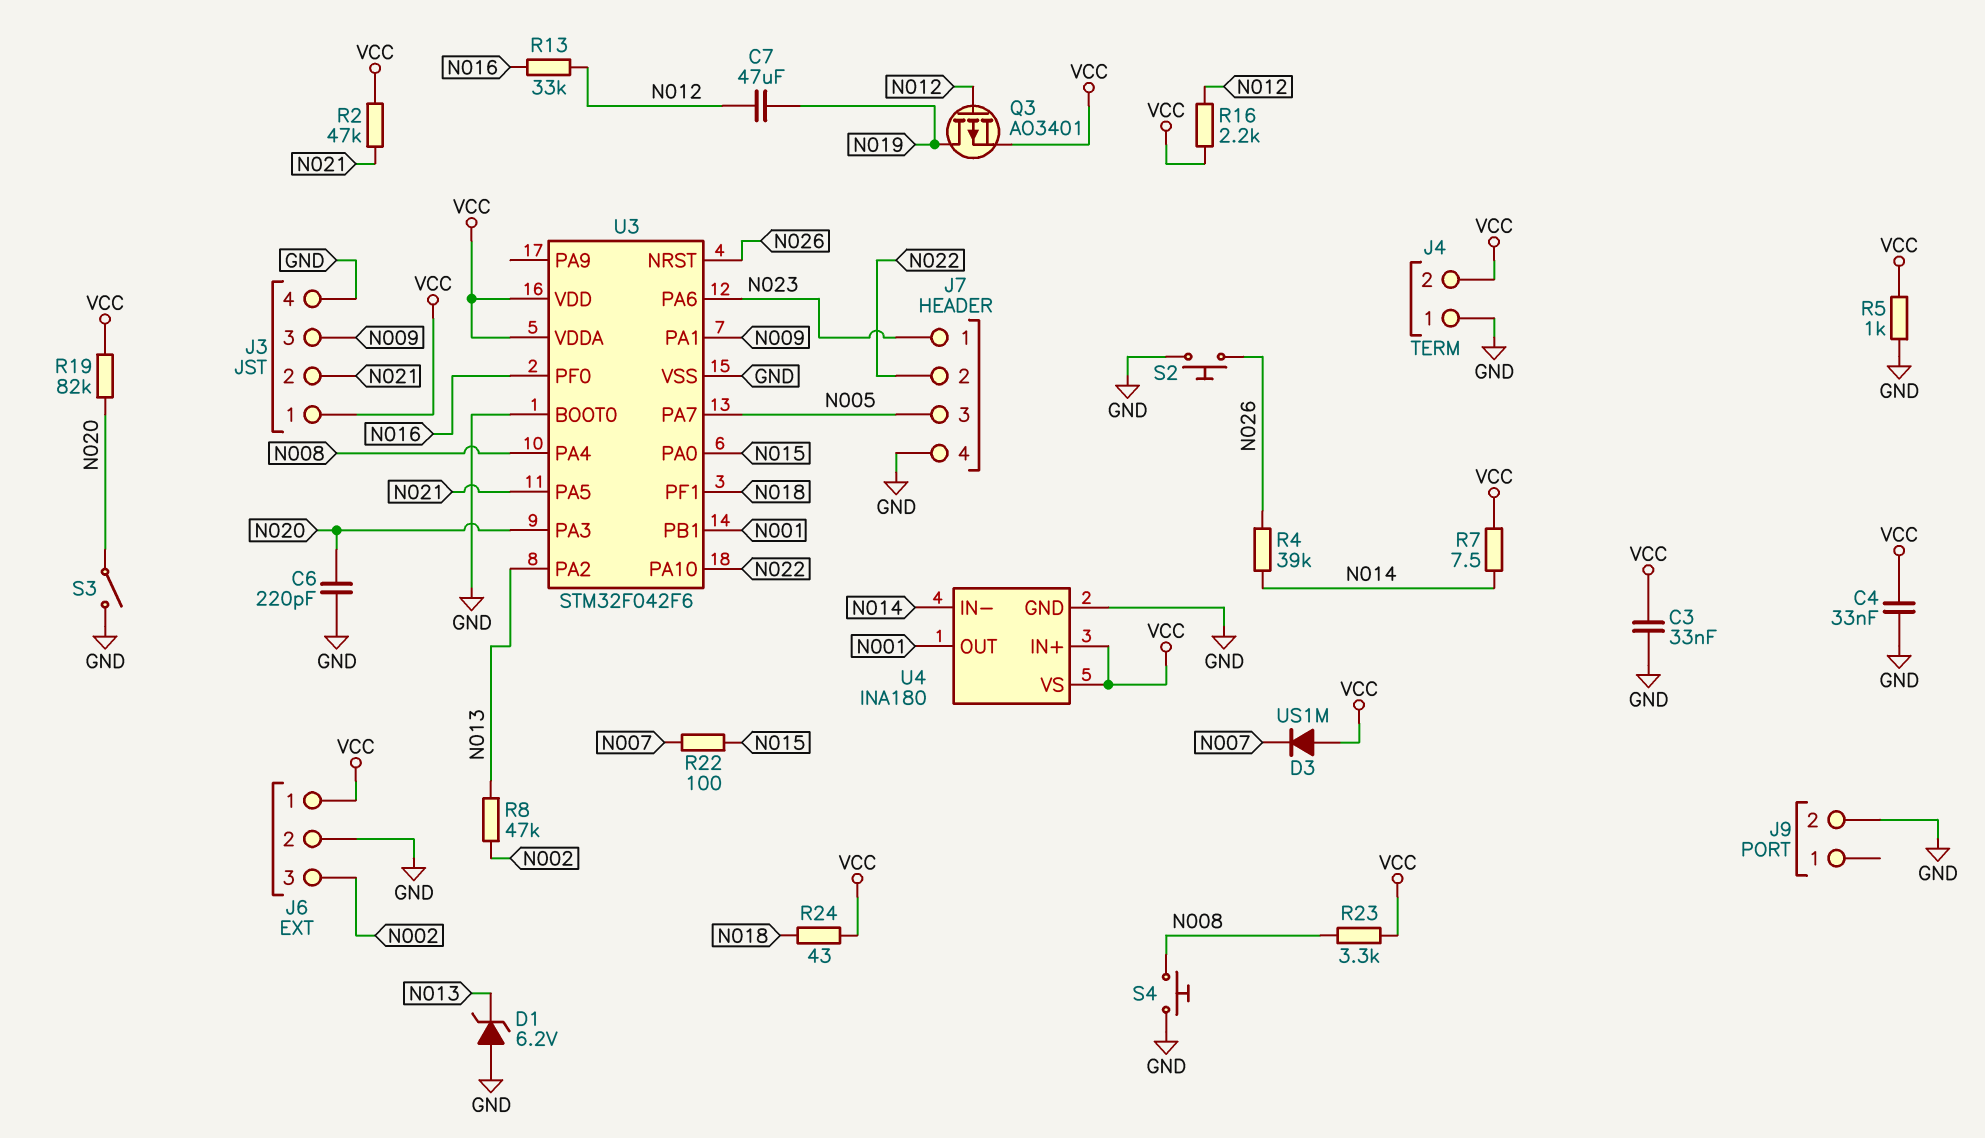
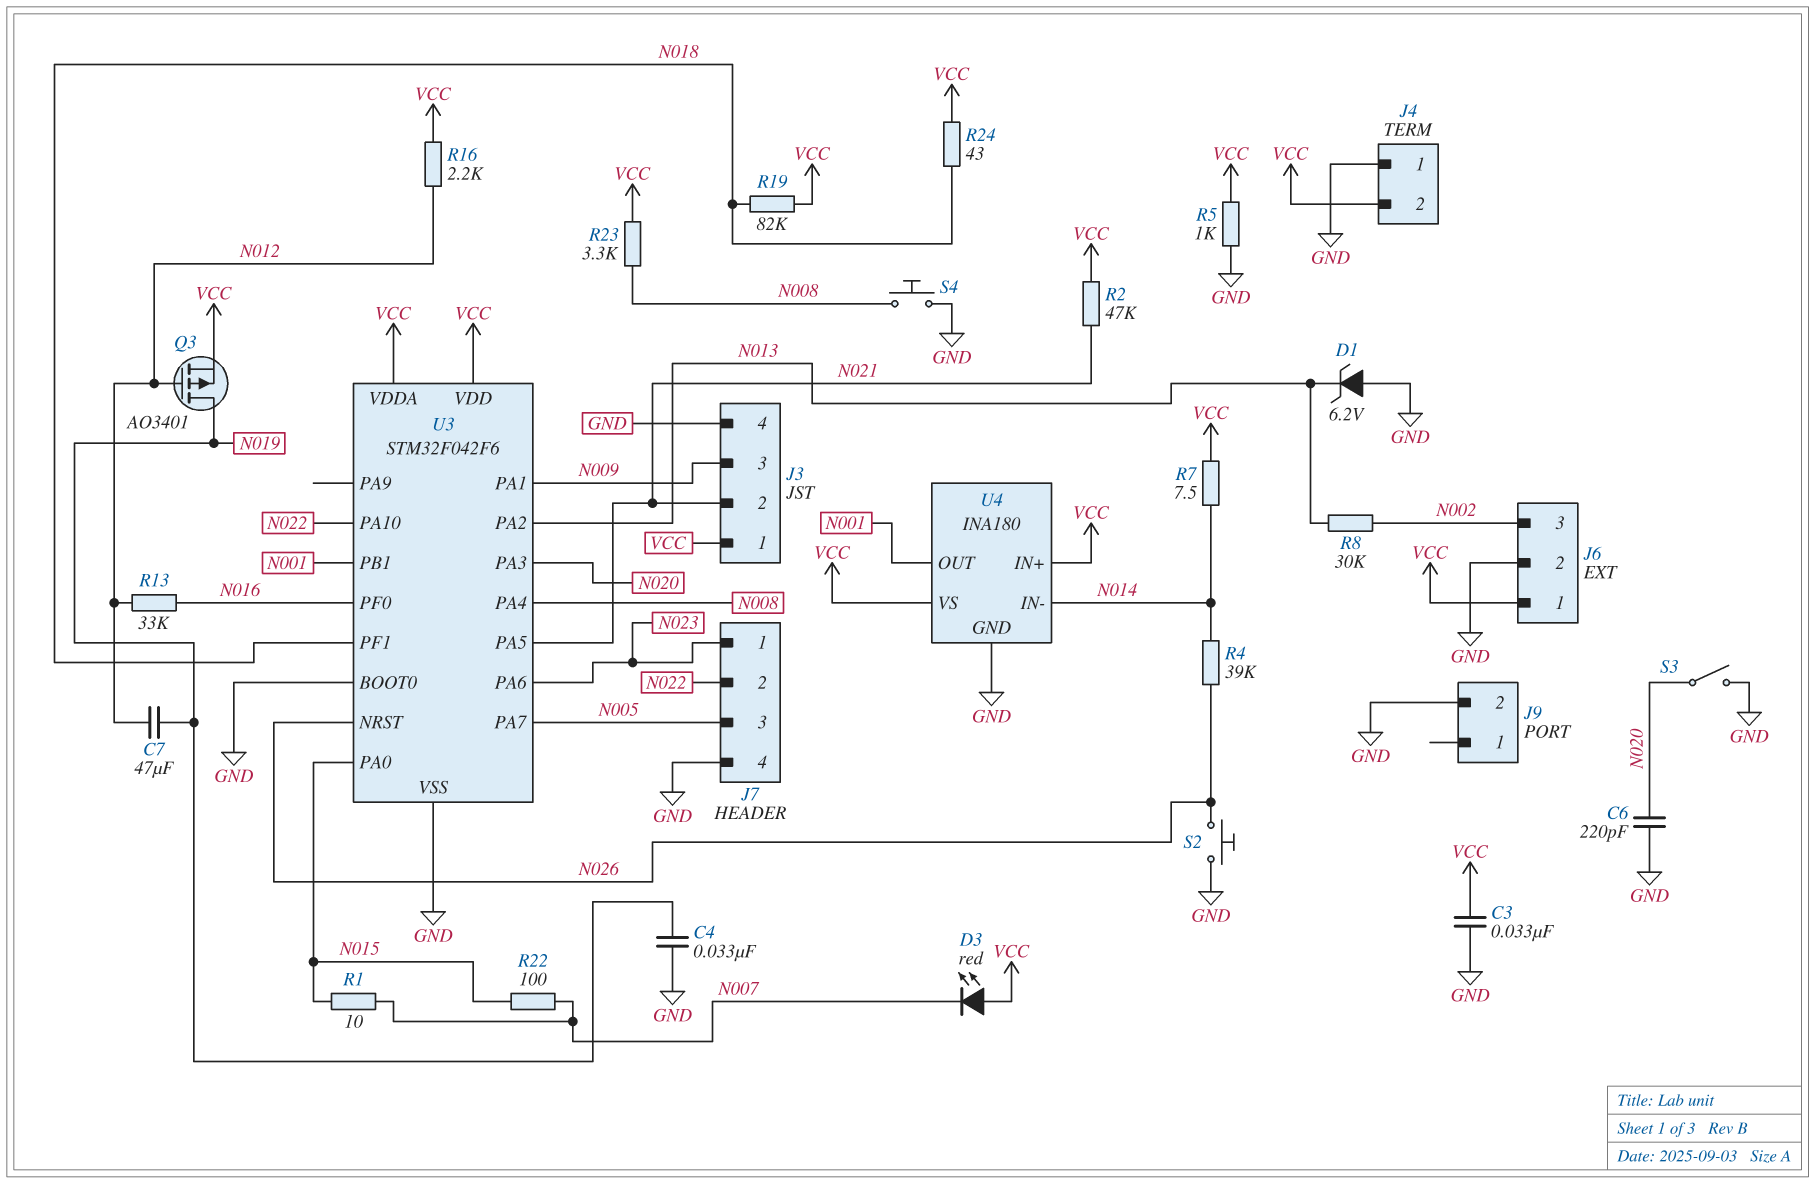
C4: 33nF (GND, VCC) -> 33nF (GND, N019)
D3: diode US1M (A VCC, K N007) -> LED red (A VCC, K N007)
R1: none -> 10 (N007, N015)
R8: 47k (N002, N013) -> 30k (N002, N013)
R19: 82k (N020, VCC) -> 82k (N018, VCC)

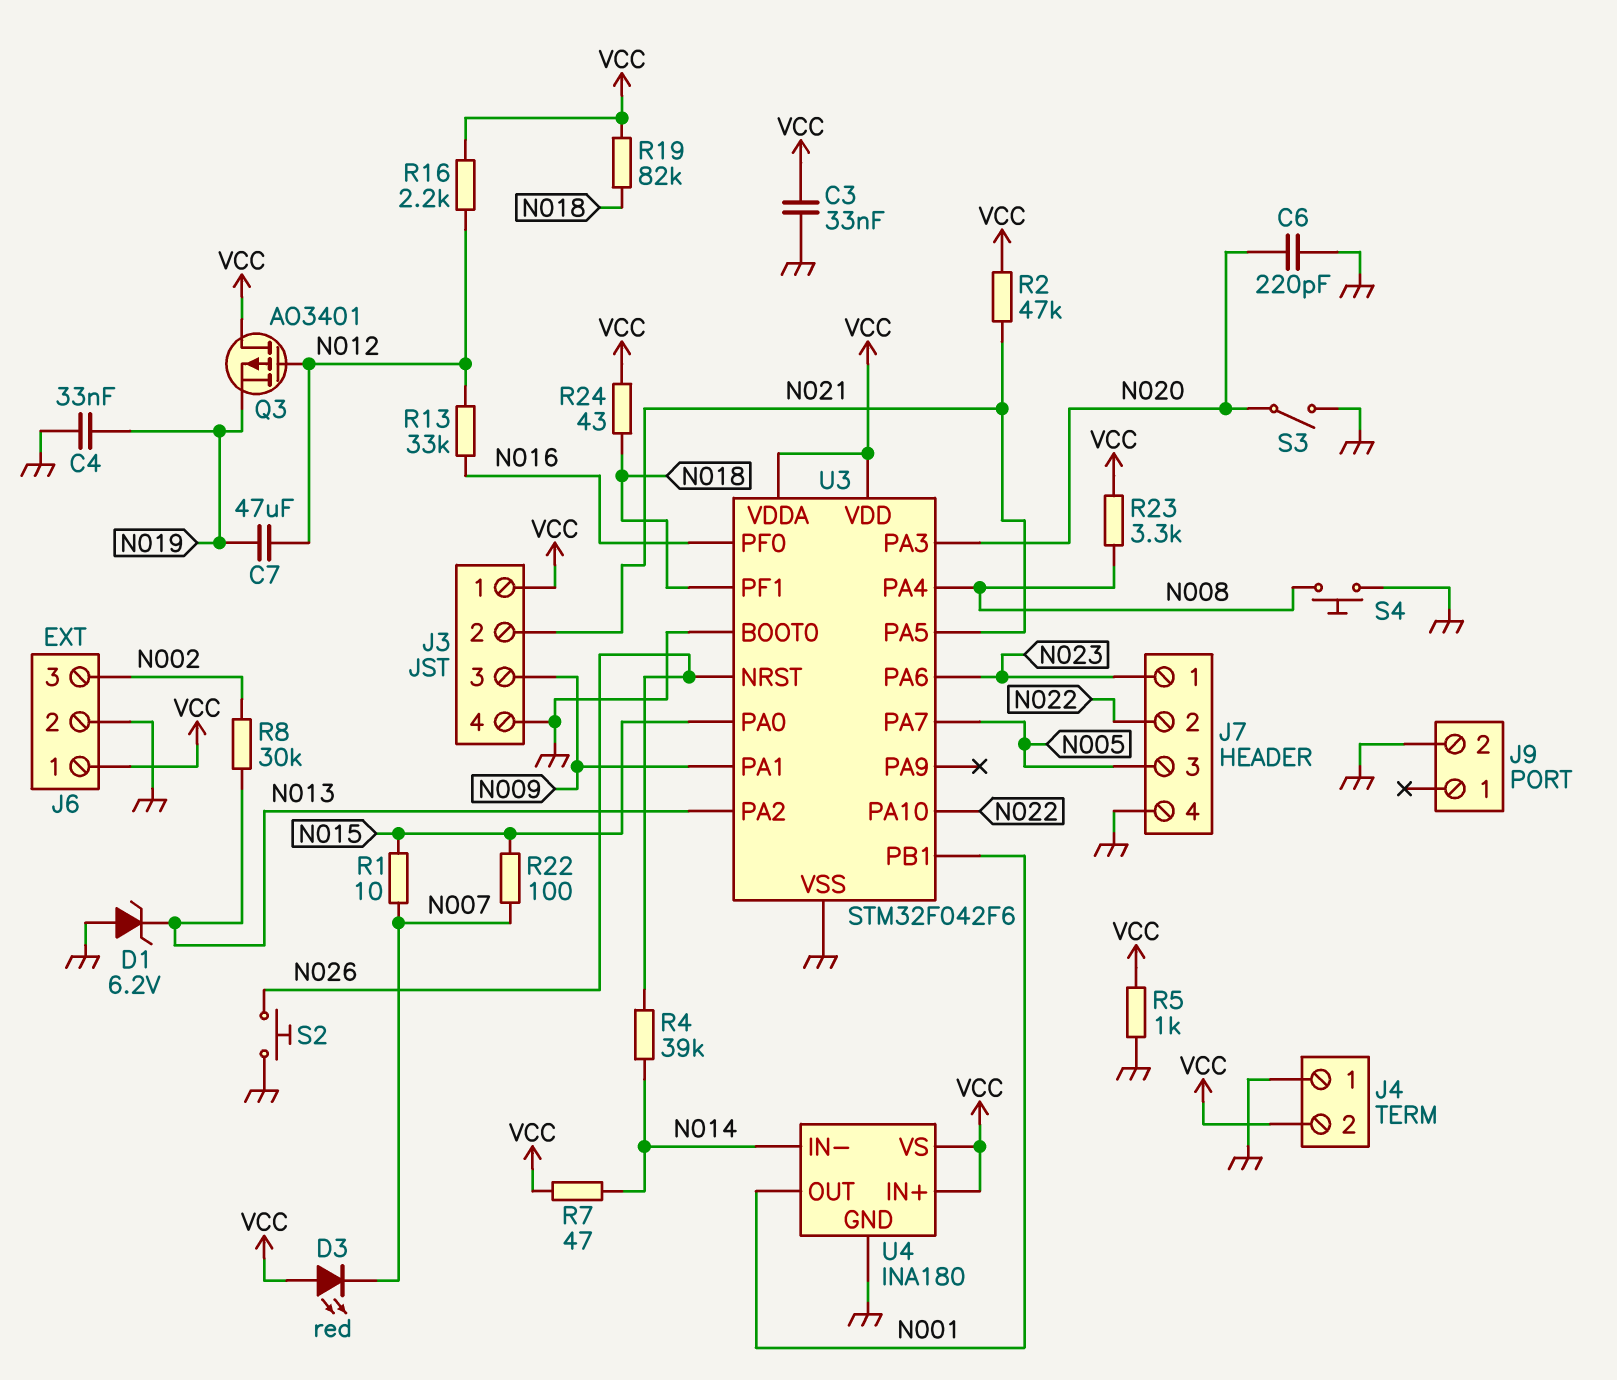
Q3: PMOS AO3401 (G N012, D N019, S VCC) -> PMOS AO3401 (G N012, D VCC, S N019)
R7: 7.5 (N014, VCC) -> 47 (N014, VCC)

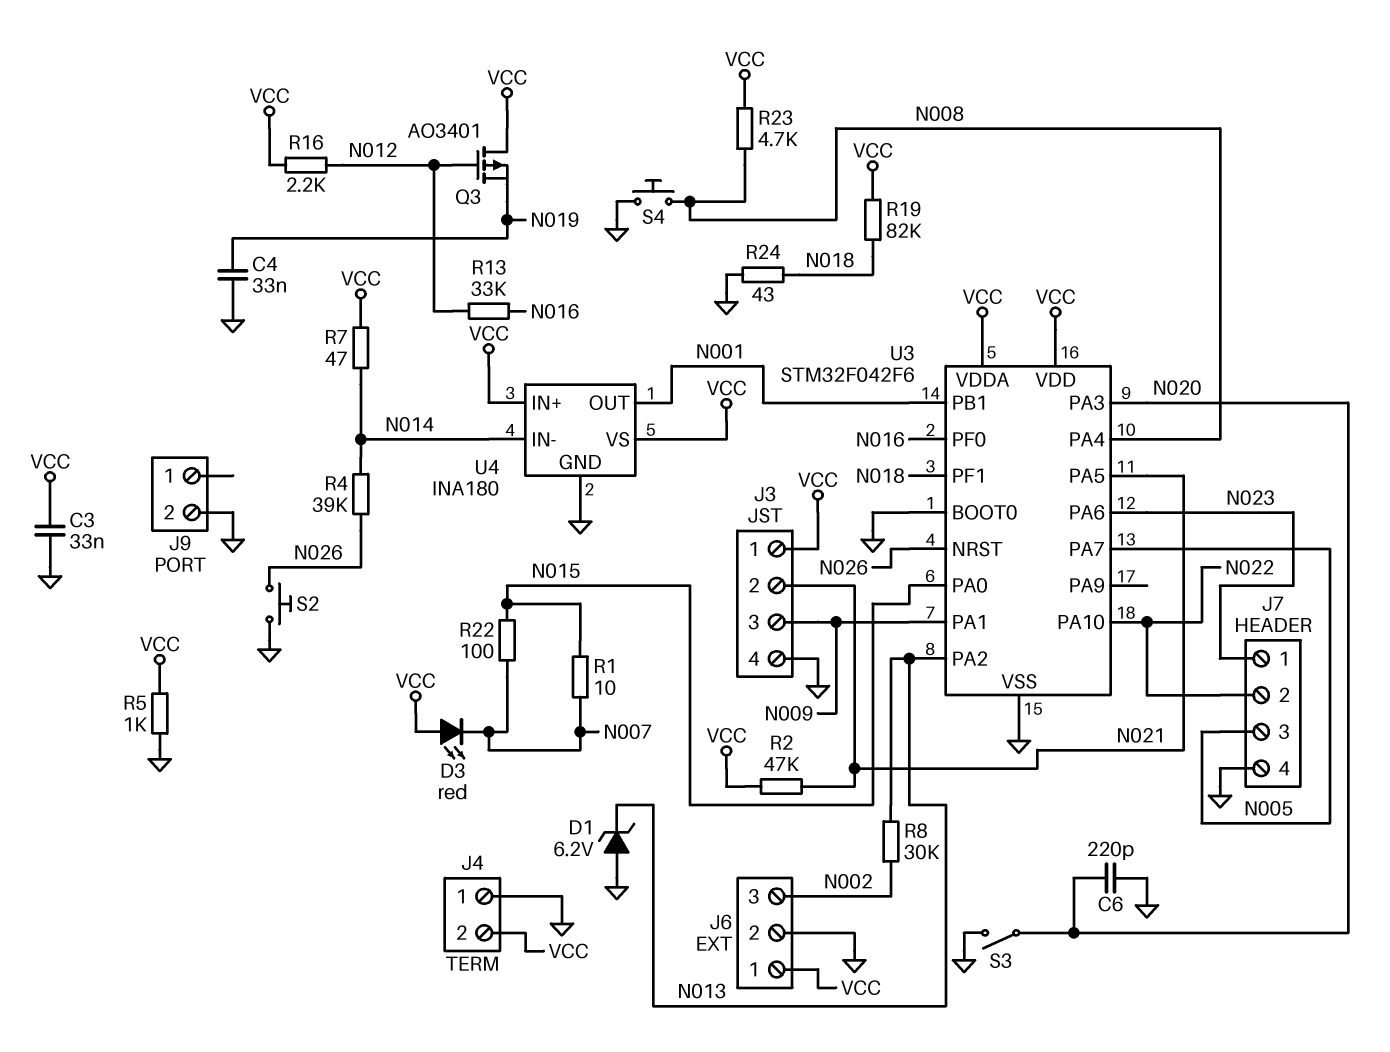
C7: 47uF (N012, N019) -> none
R23: 3.3k (N008, VCC) -> 4.7k (N008, VCC)
R24: 43 (N018, VCC) -> 43 (GND, N018)

